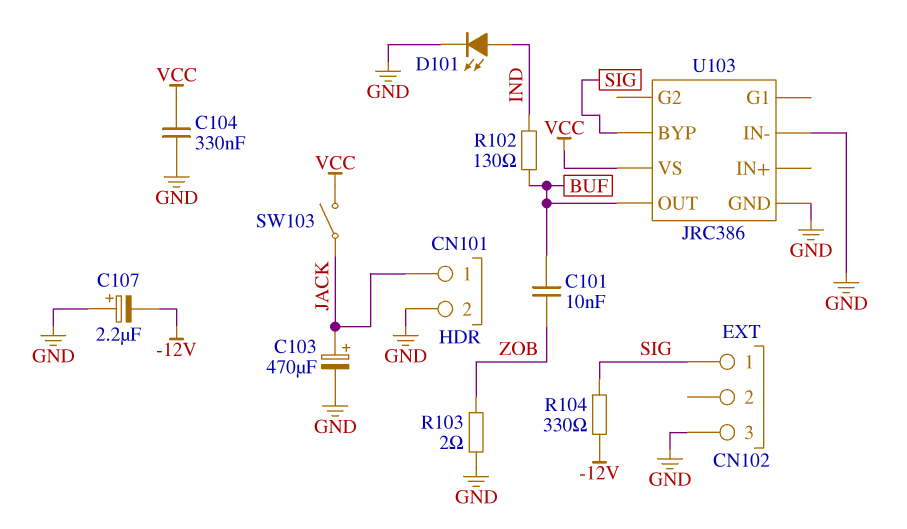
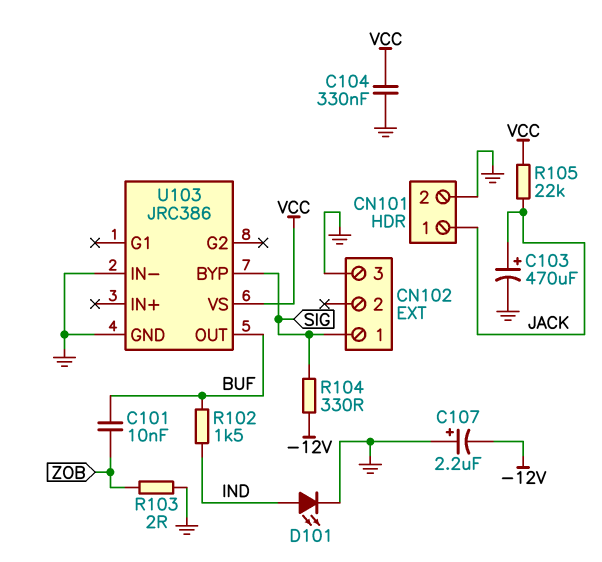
R102: 130 (BUF, IND) -> 1.5k (BUF, IND)
R105: none -> 22k (JACK, VCC)
SW103: switch (JACK, VCC) -> none

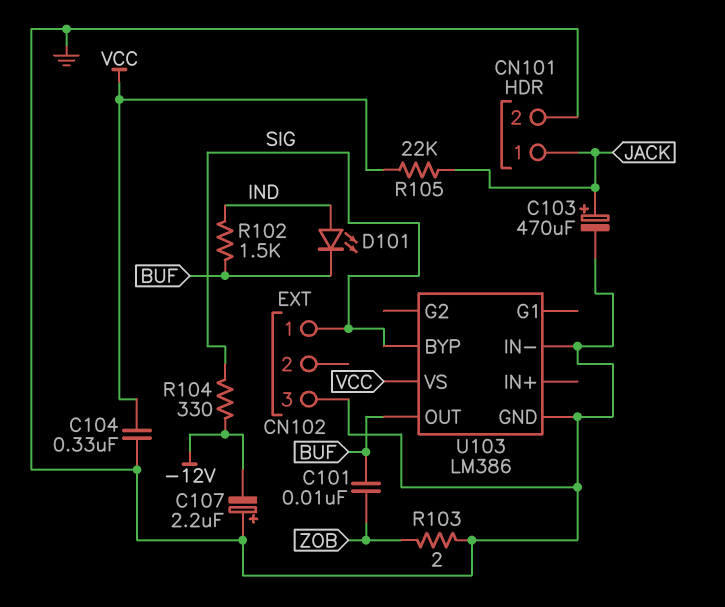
D101: LED (A IND, K GND) -> LED (A IND, K BUF)
U103: JRC386 -> LM386

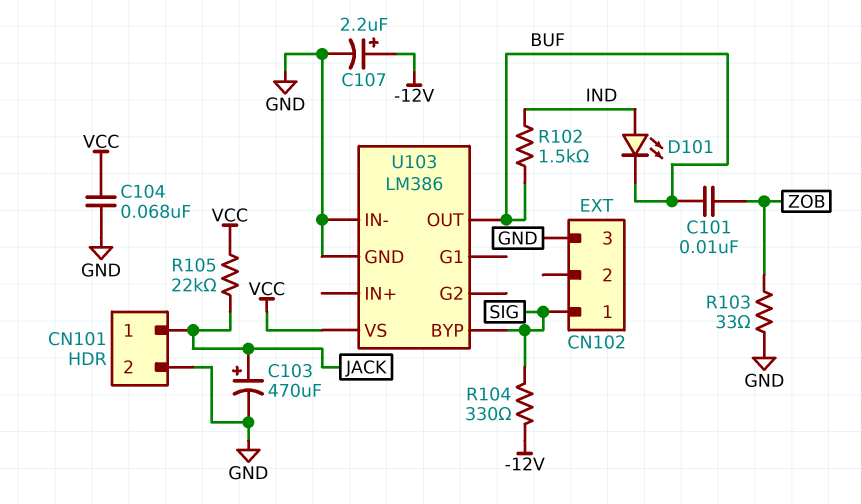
C104: 330nF (GND, VCC) -> 68nF (GND, VCC)
C107: 2.2uF (plus GND, minus -12V) -> 2.2uF (plus -12V, minus GND)
R103: 2 (GND, ZOB) -> 33 (GND, ZOB)

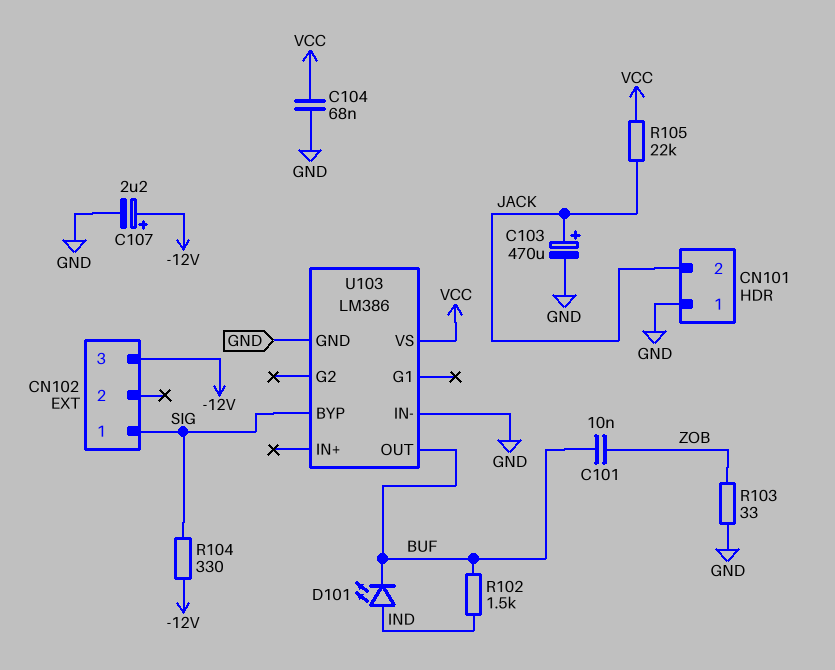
CN101 pin 1: JACK -> GND
CN101 pin 2: GND -> JACK
CN102 pin 3: GND -> -12V

